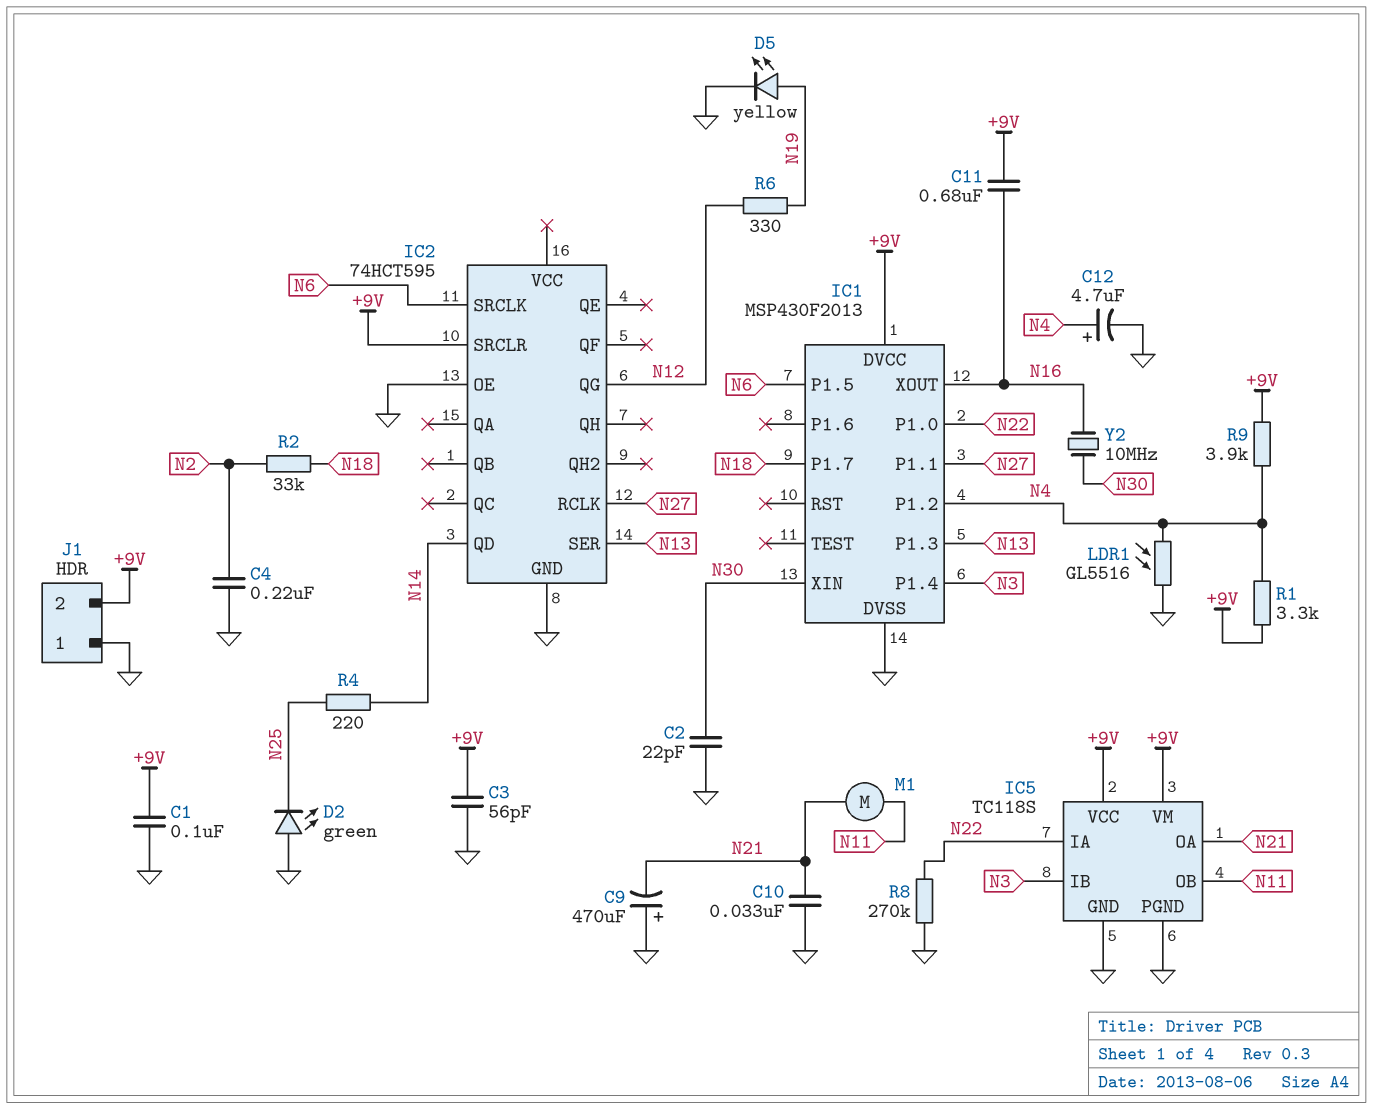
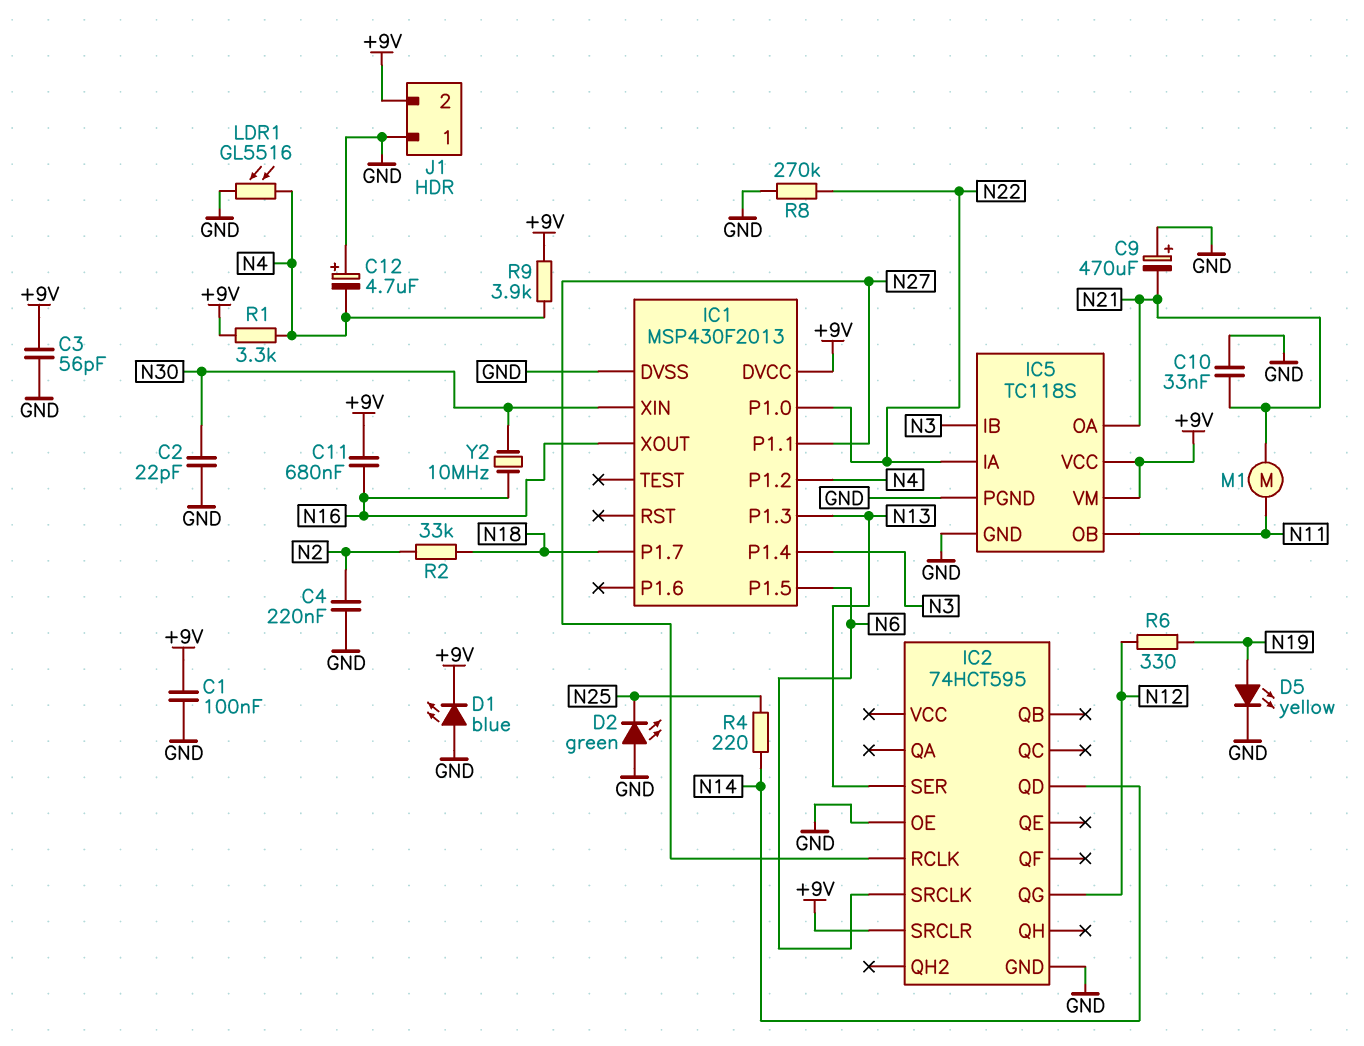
C12: 4.7uF (plus N4, minus GND) -> 4.7uF (plus GND, minus N4)
D1: none -> LED blue (A GND, K +9V)

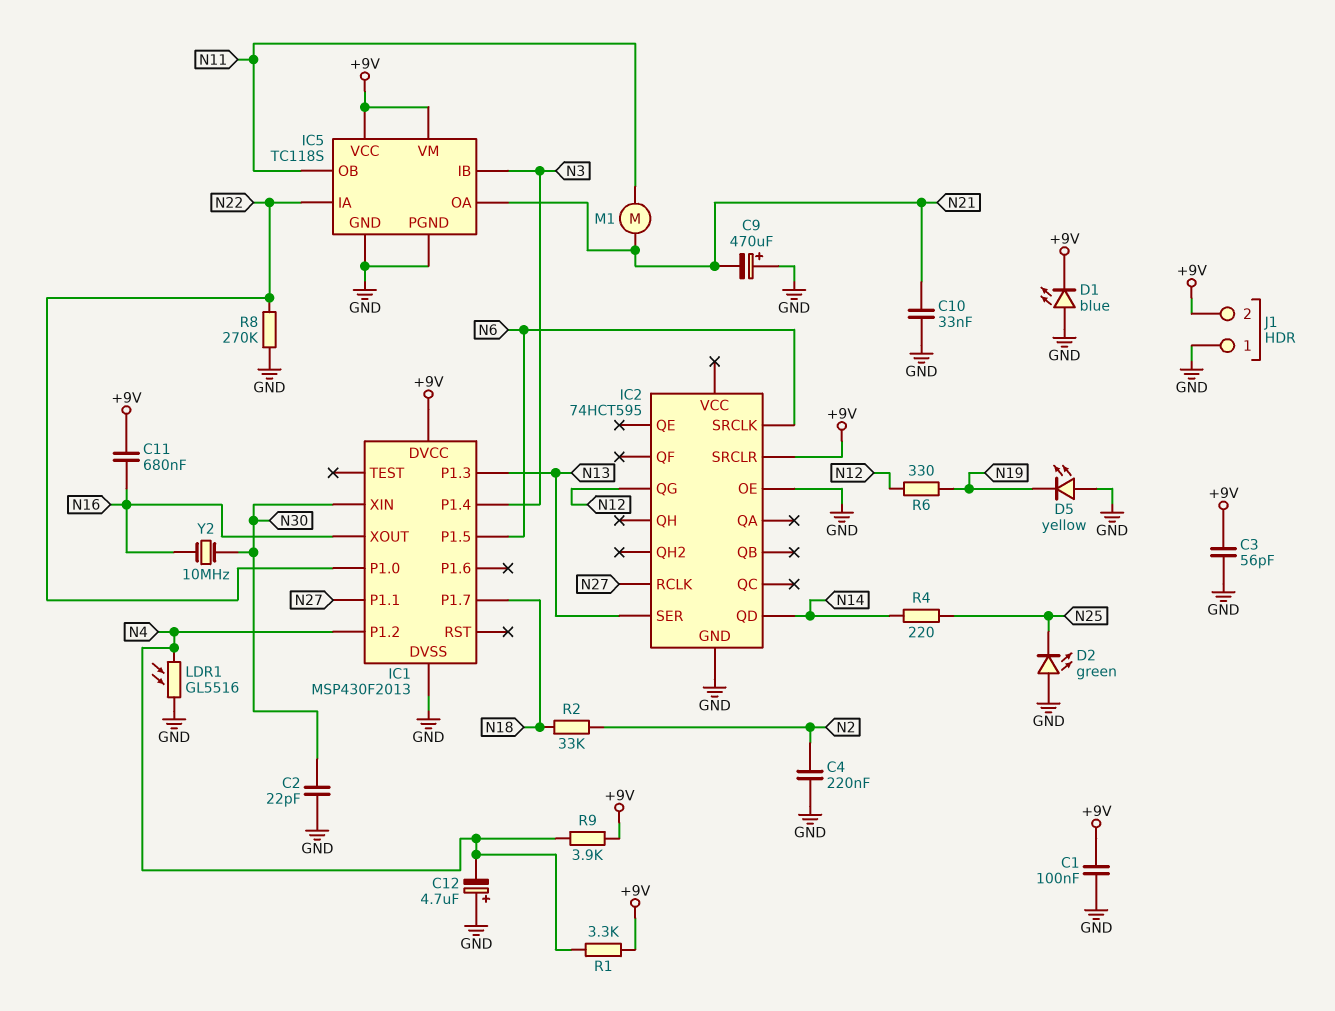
D5: LED yellow (A N19, K GND) -> LED yellow (A GND, K N19)

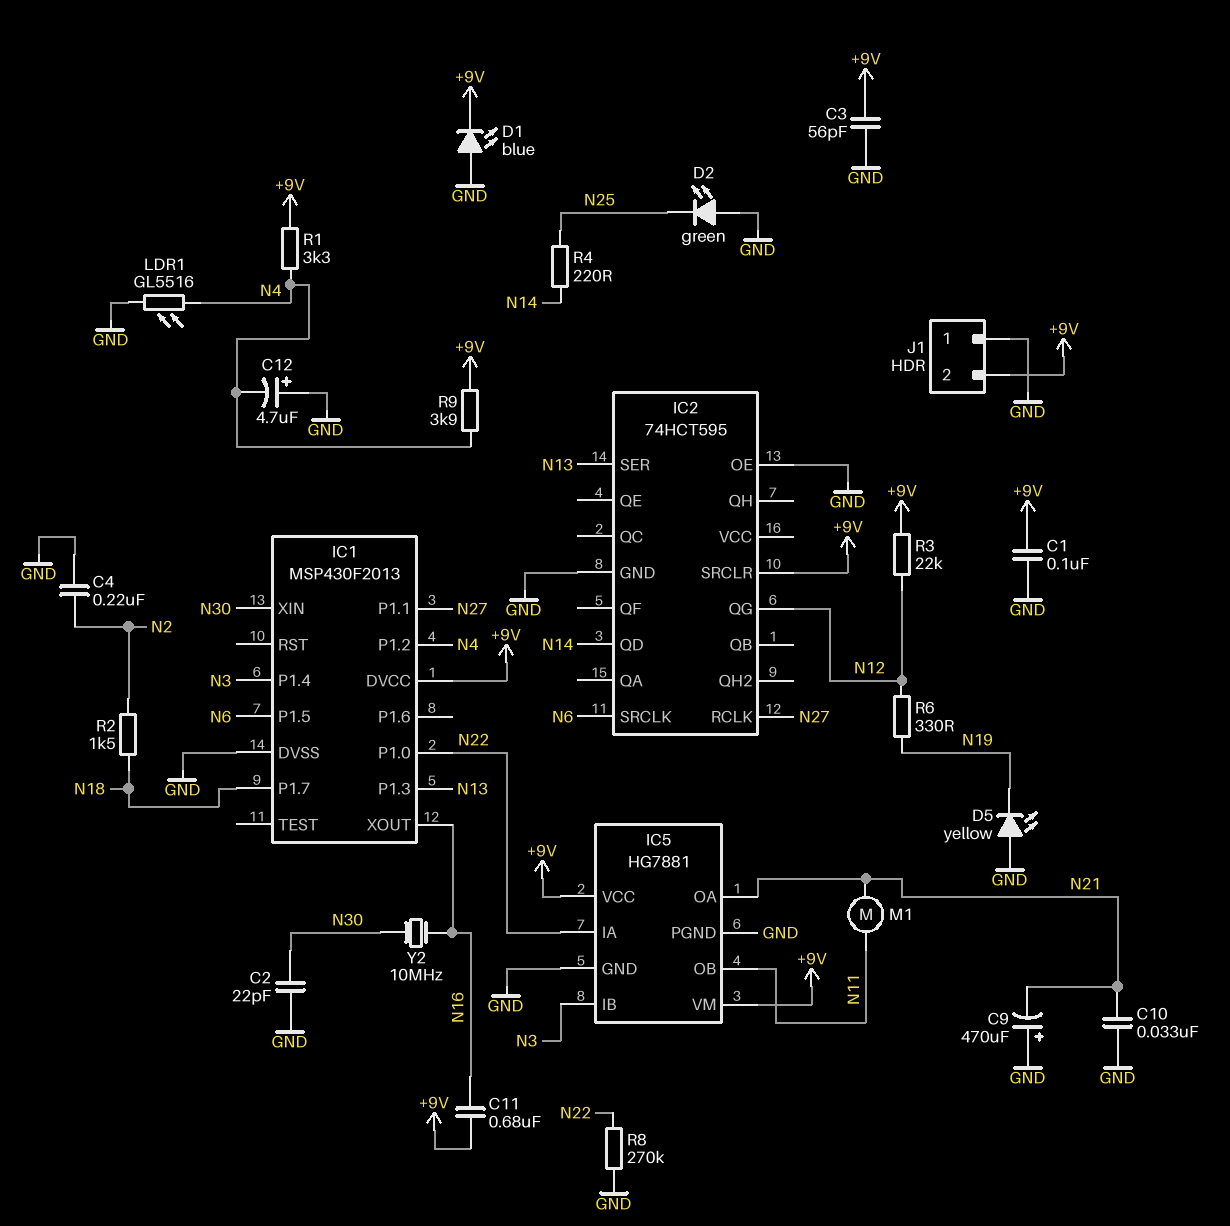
IC5: TC118S -> HG7881
R2: 33k (N2, N18) -> 1.5k (N2, N18)
R3: none -> 22k (+9V, N12)

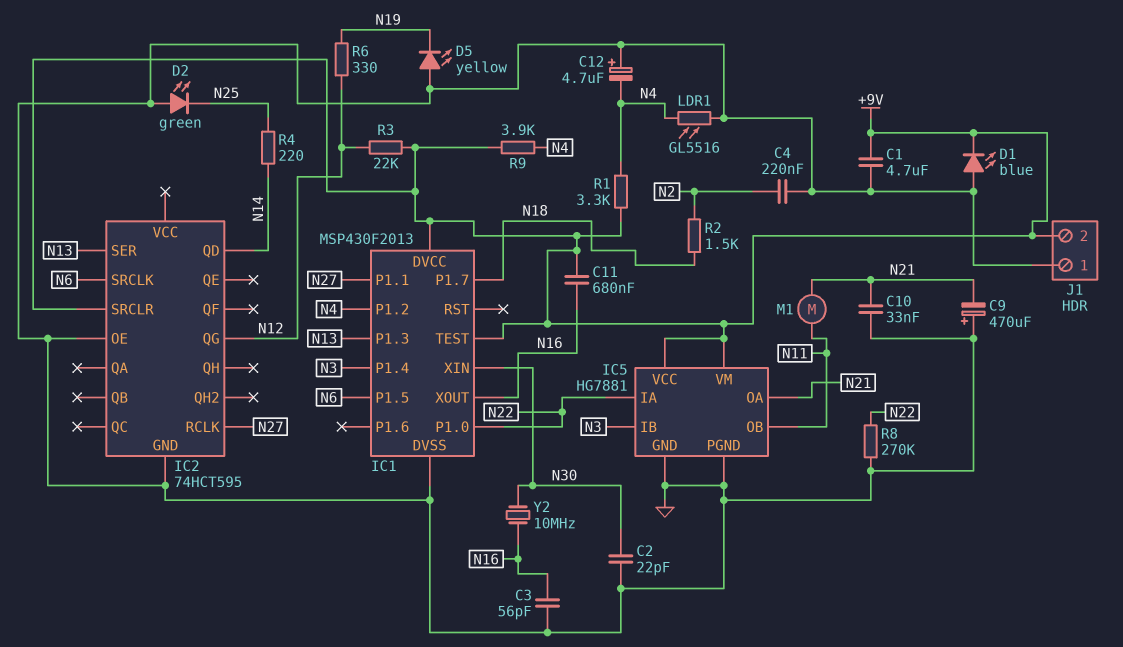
C1: 100nF (+9V, GND) -> 4.7uF (+9V, GND)
C3: 56pF (+9V, GND) -> 56pF (GND, N16)
IC1 pin TEST: none -> +9V

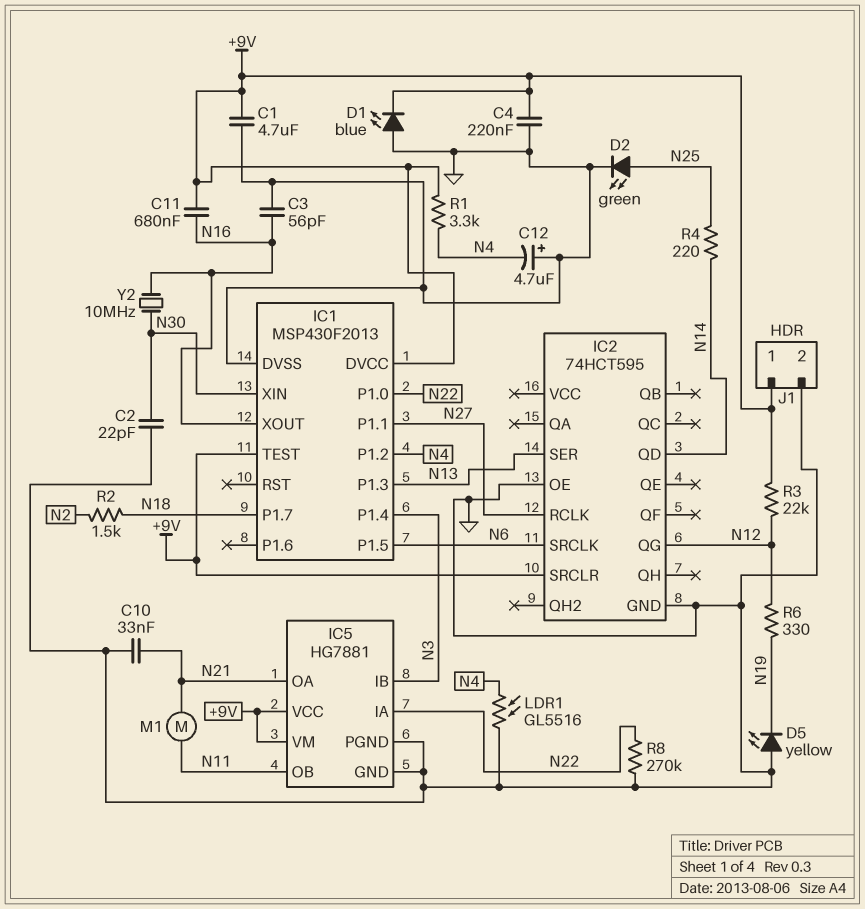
C4: 220nF (GND, N2) -> 220nF (+9V, GND)
C9: 470uF (plus GND, minus N21) -> none
D2: LED green (A GND, K N25) -> LED green (A N25, K GND)
J1 pin 1: GND -> +9V
J1 pin 2: +9V -> GND
R9: 3.9k (+9V, N4) -> none

